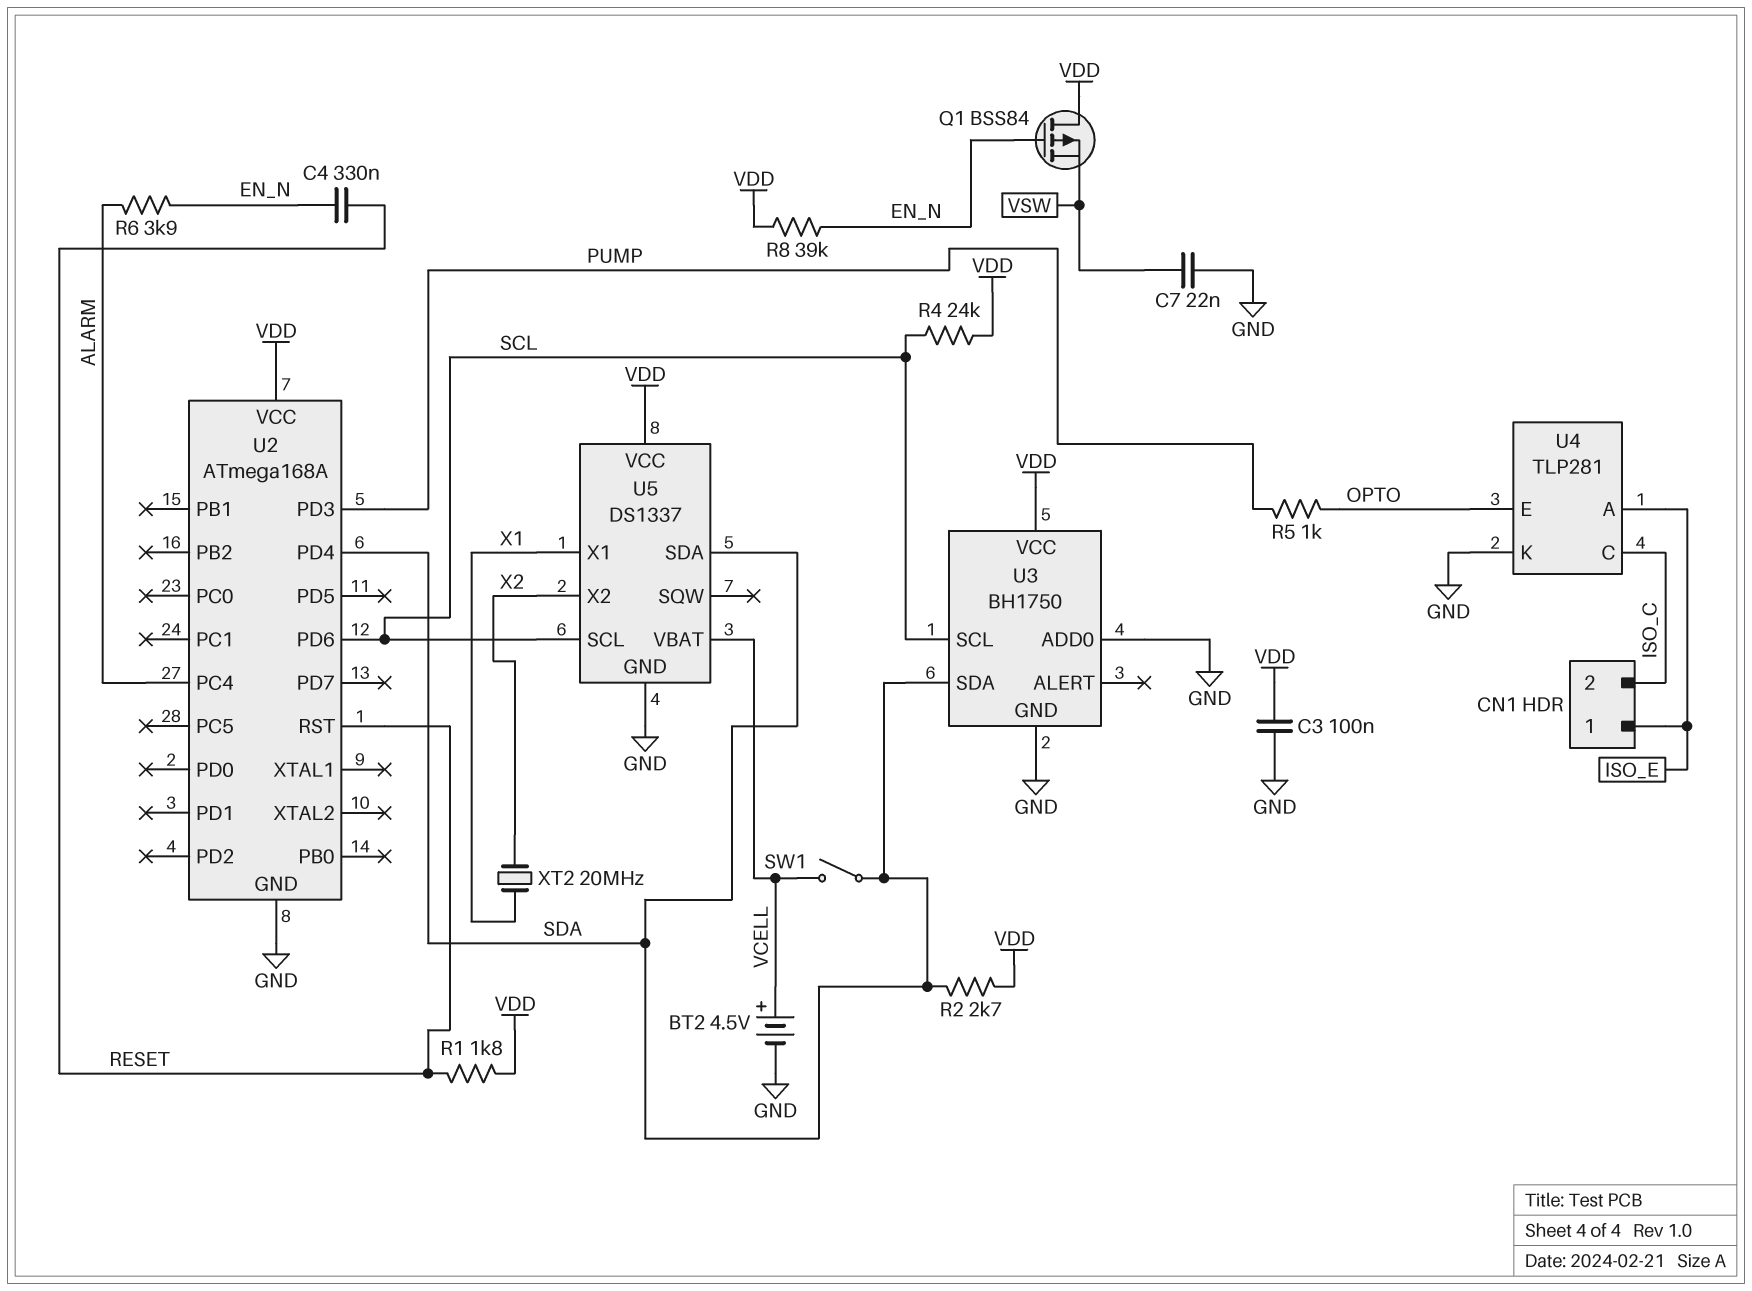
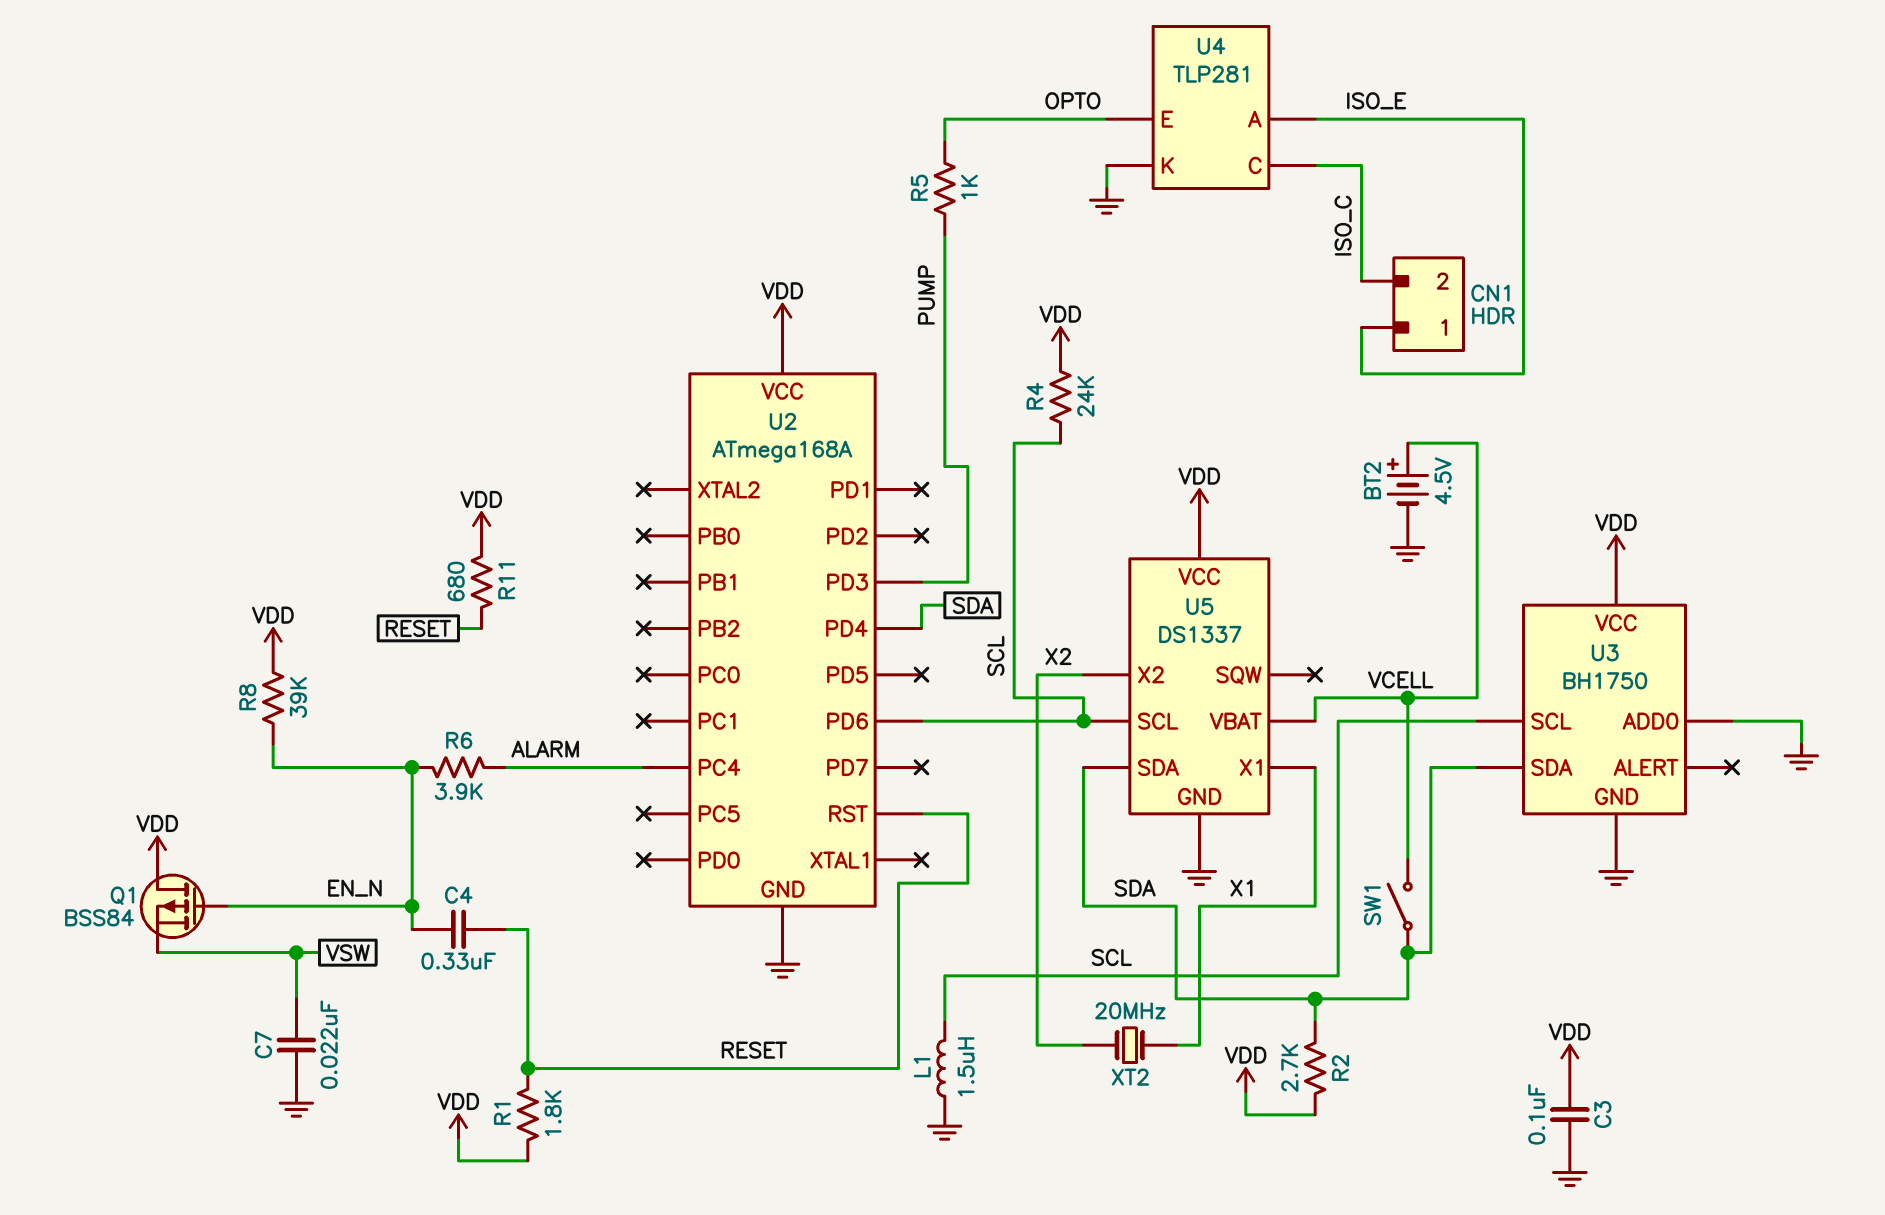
L1: none -> 1.5uH (GND, SCL)
R11: none -> 680 (RESET, VDD)

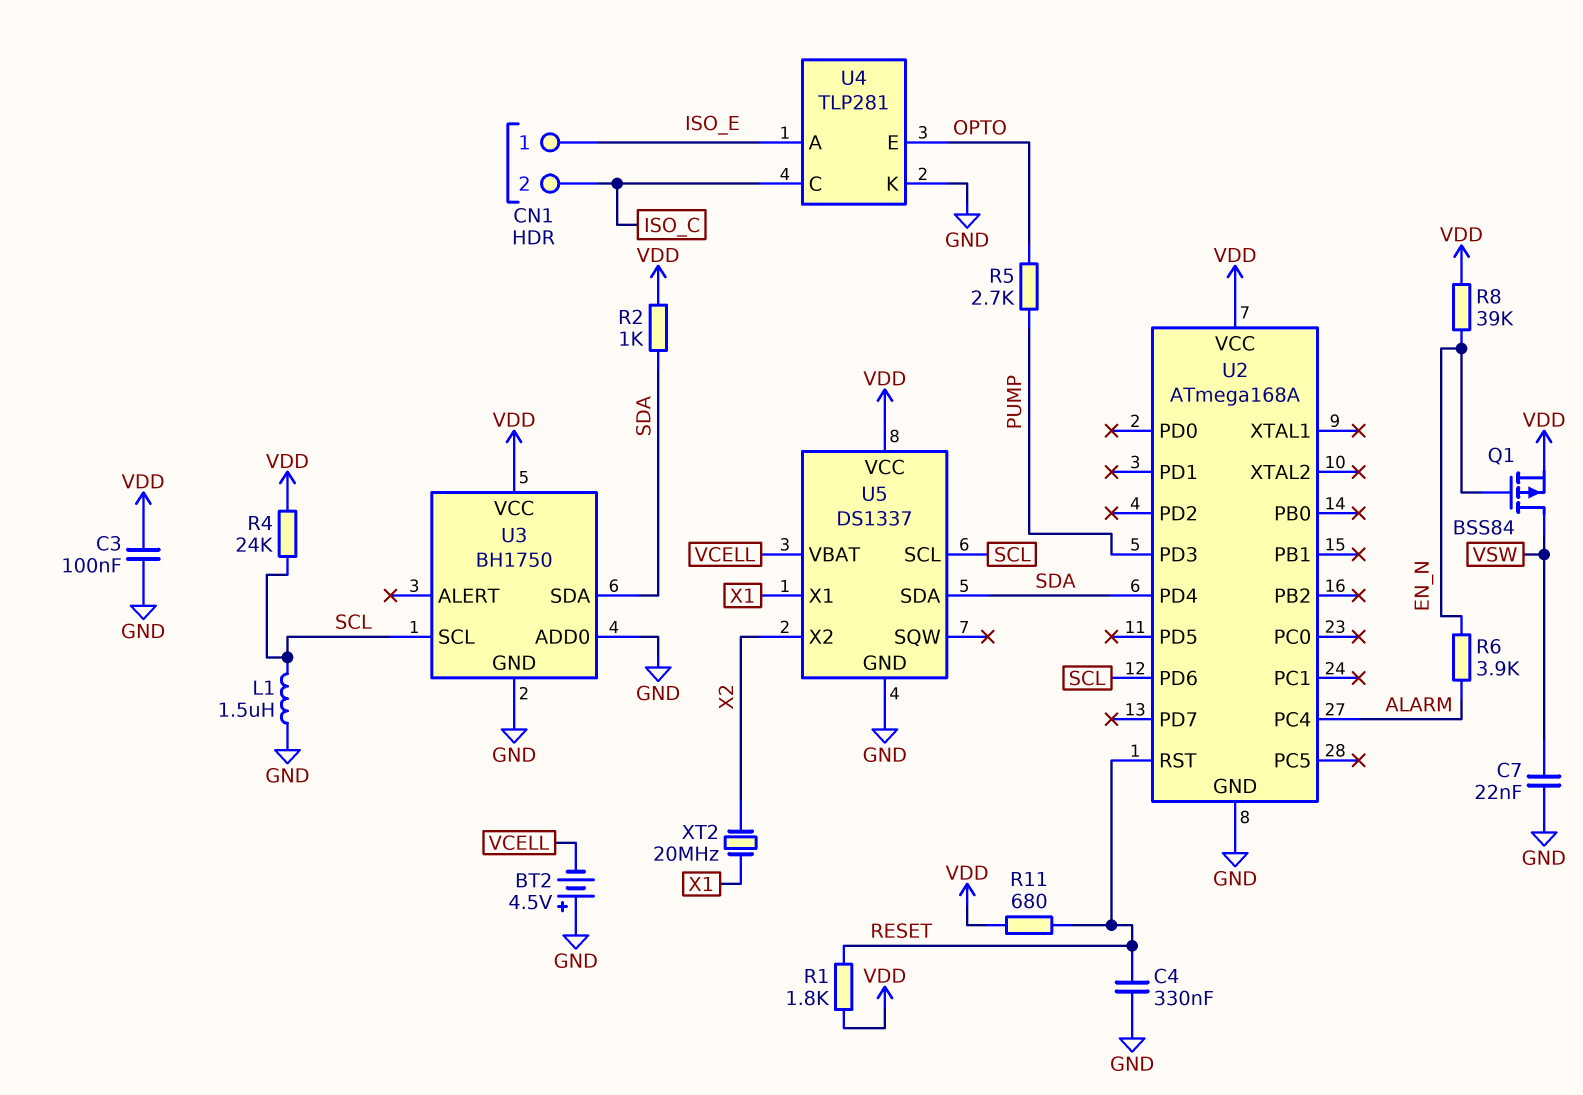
BT2: 4.5V (plus VCELL, minus GND) -> 4.5V (plus GND, minus VCELL)
C4: 330nF (EN_N, RESET) -> 330nF (GND, RESET)
Q1: PMOS BSS84 (G EN_N, D VDD, S VSW) -> PMOS BSS84 (G EN_N, D VSW, S VDD)
R2: 2.7k (SDA, VDD) -> 1k (SDA, VDD)
R5: 1k (OPTO, PUMP) -> 2.7k (OPTO, PUMP)
SW1: switch (SDA, VCELL) -> none

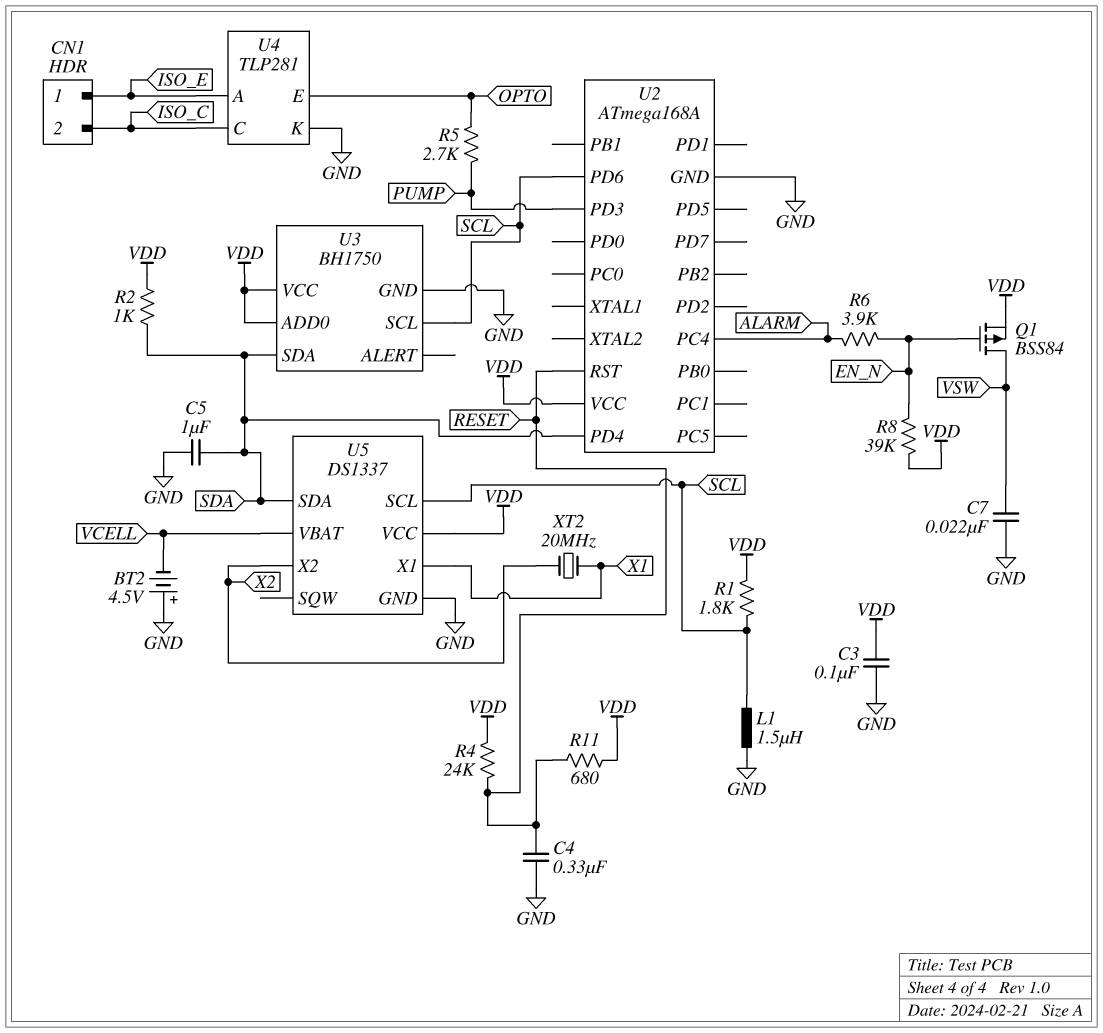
C5: none -> 1uF (GND, SDA)
R1: 1.8k (RESET, VDD) -> 1.8k (SCL, VDD)
R4: 24k (SCL, VDD) -> 24k (RESET, VDD)
U3 pin ADD0: GND -> VDD

